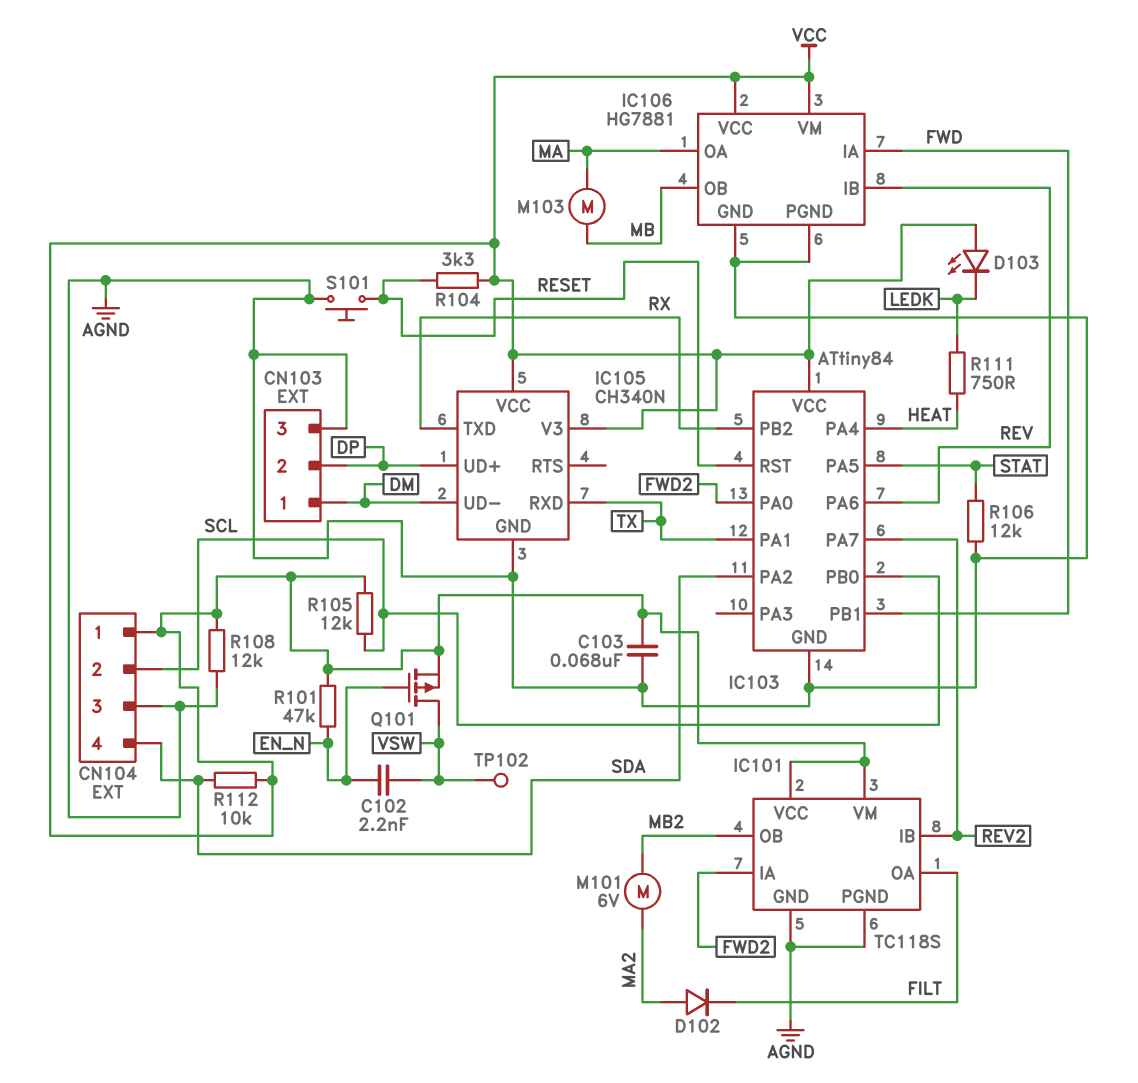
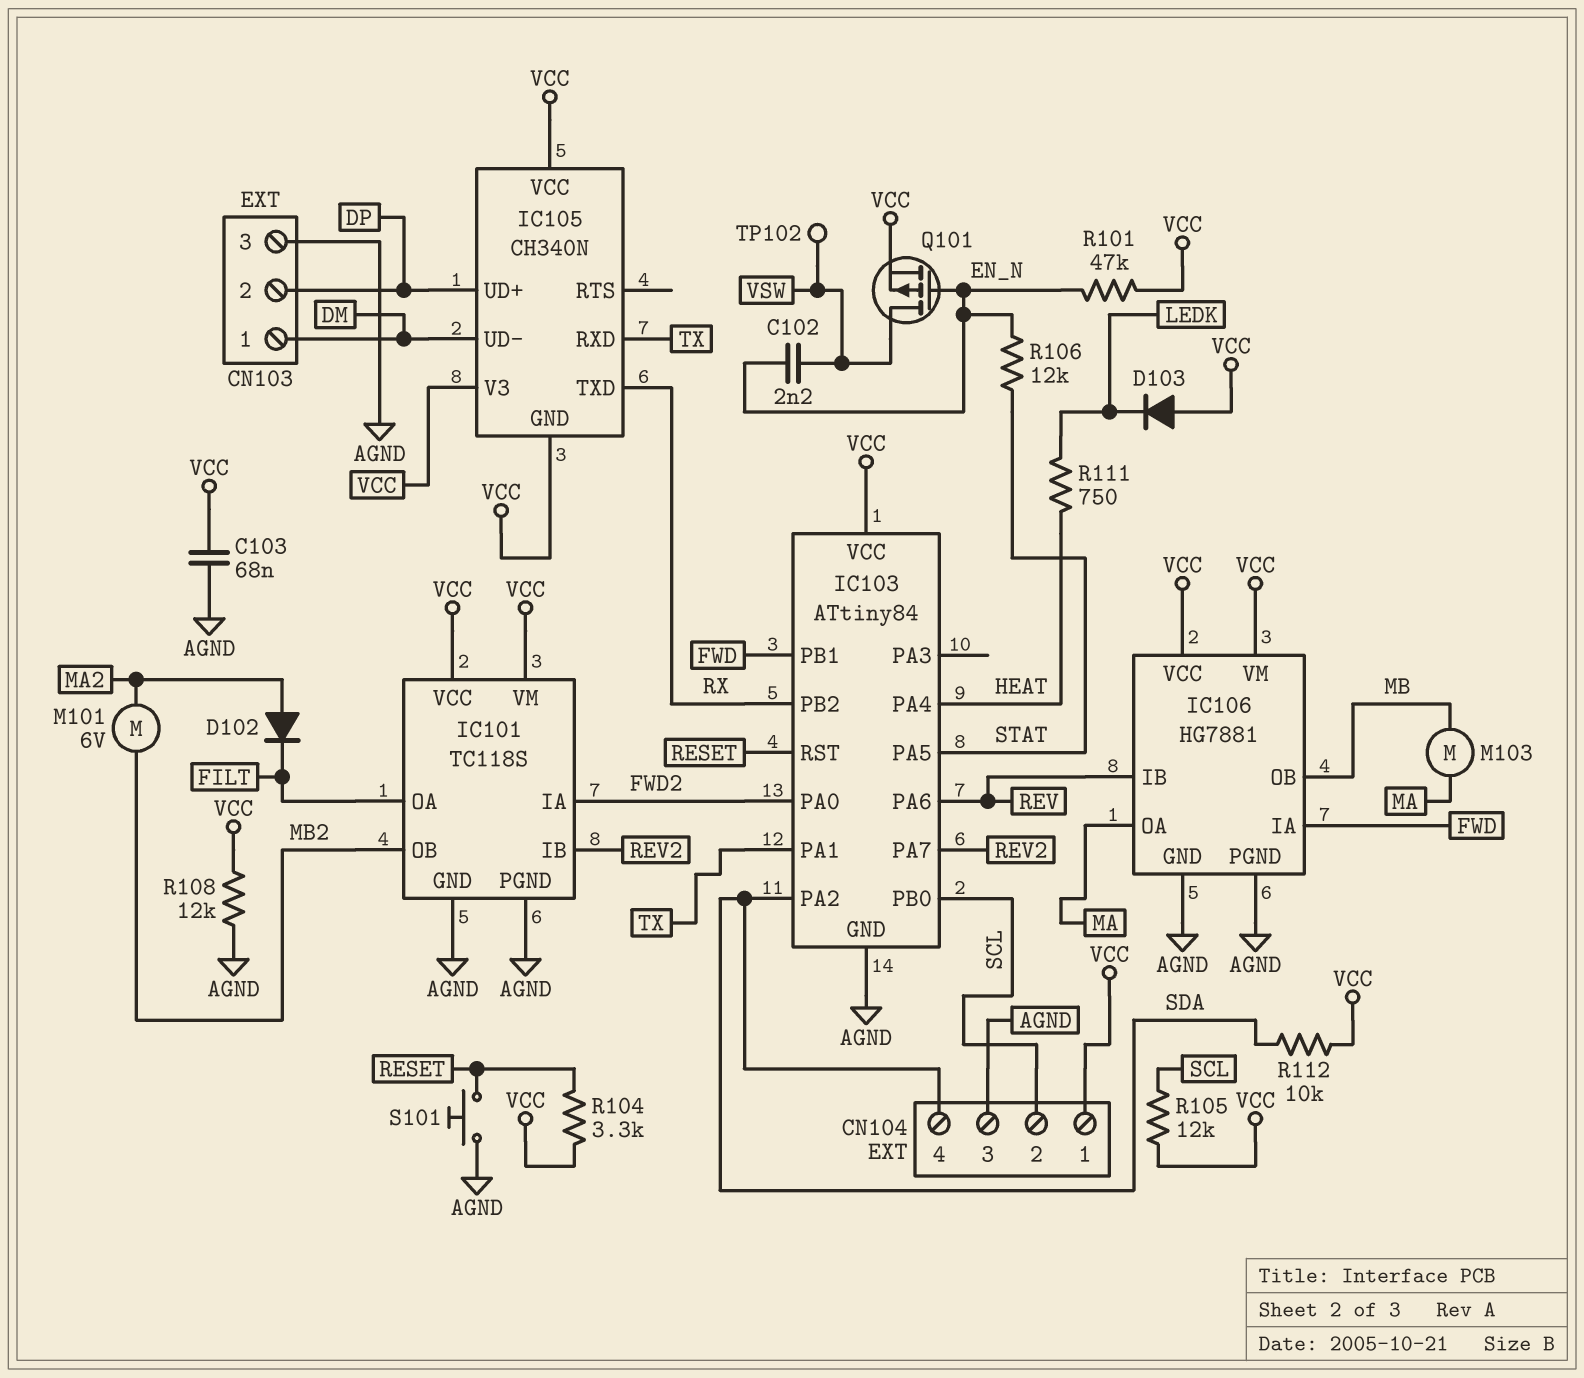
D103: LED (A VCC, K LEDK) -> diode (A VCC, K LEDK)
IC105 pin GND: AGND -> VCC
R106: 12k (AGND, STAT) -> 12k (EN_N, STAT)

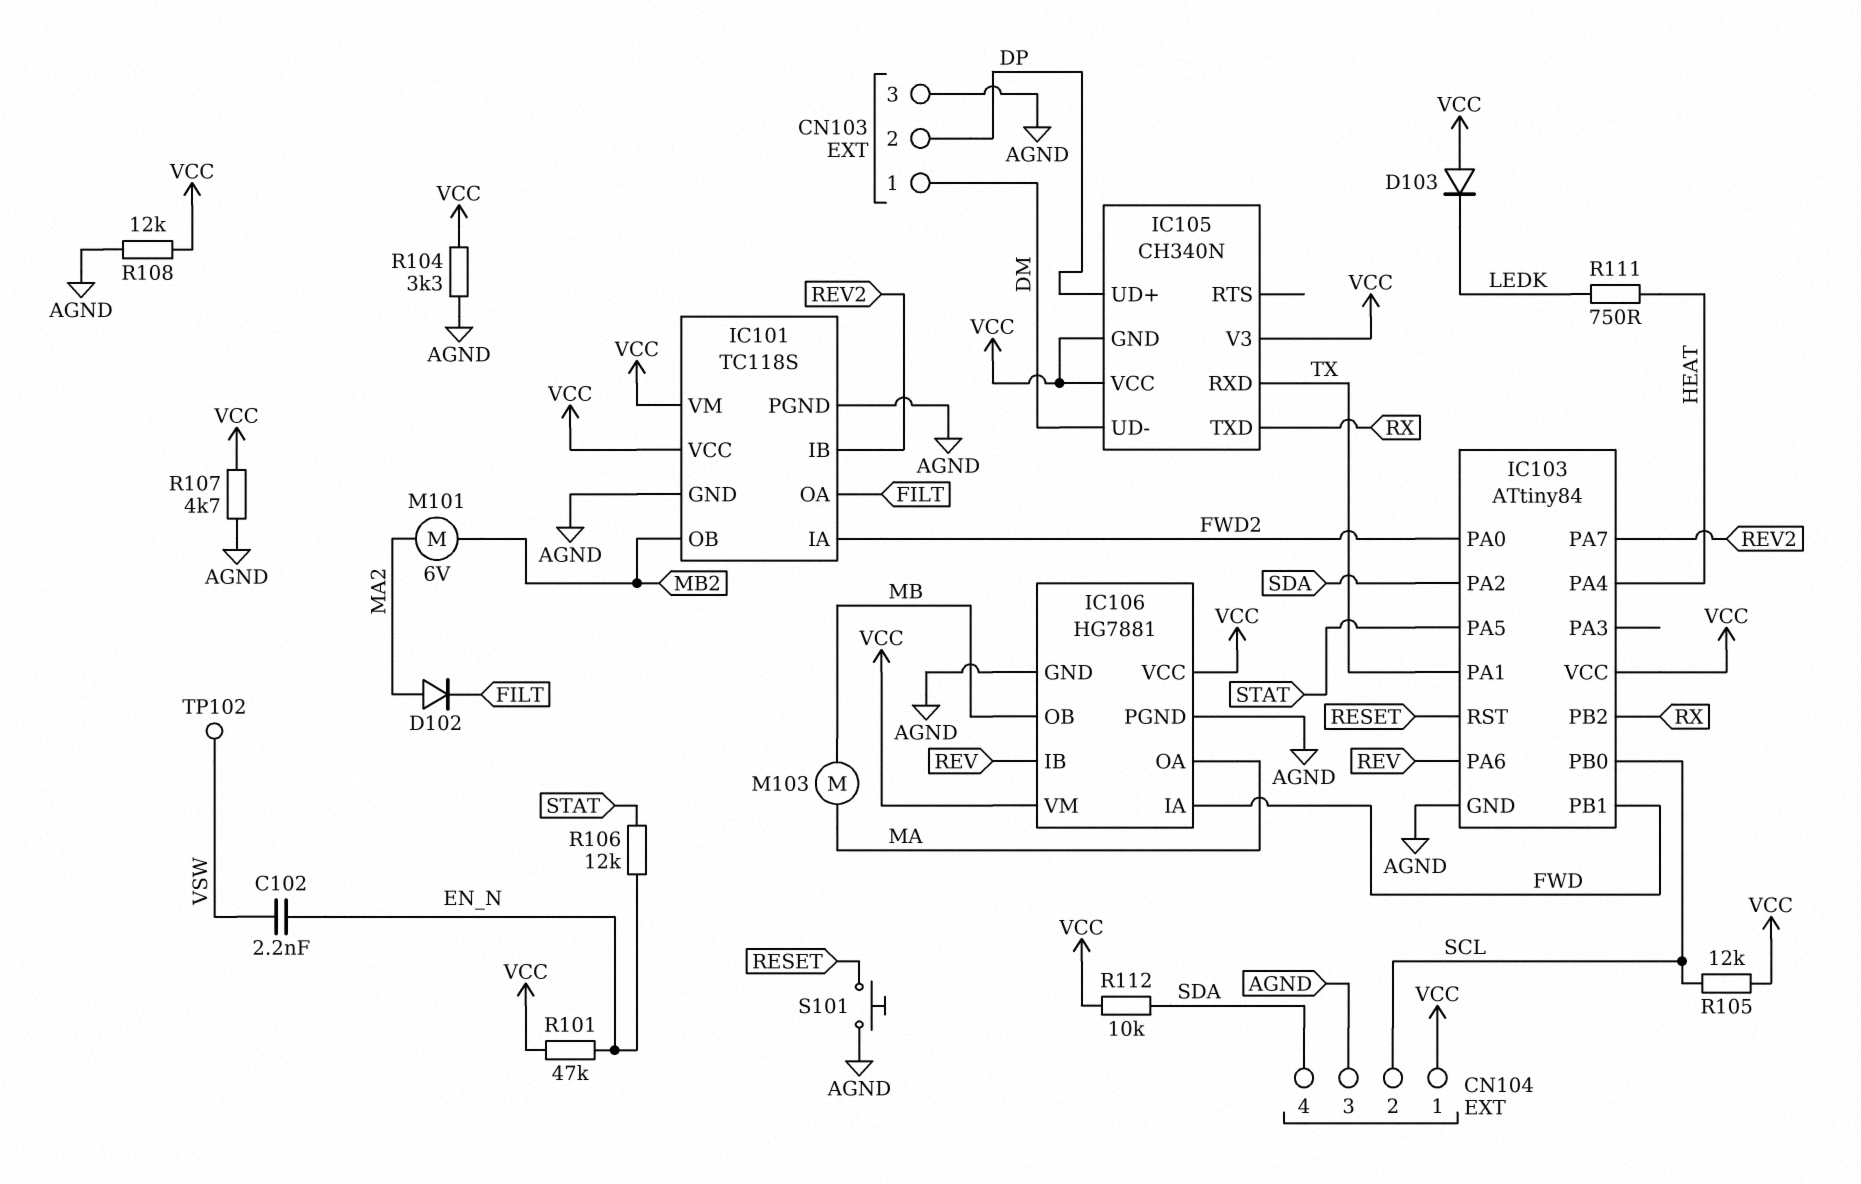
C103: 68nF (AGND, VCC) -> none
Q101: PMOS (G EN_N, D VSW, S VCC) -> none
R104: 3.3k (RESET, VCC) -> 3.3k (AGND, VCC)
R107: none -> 4.7k (AGND, VCC)

